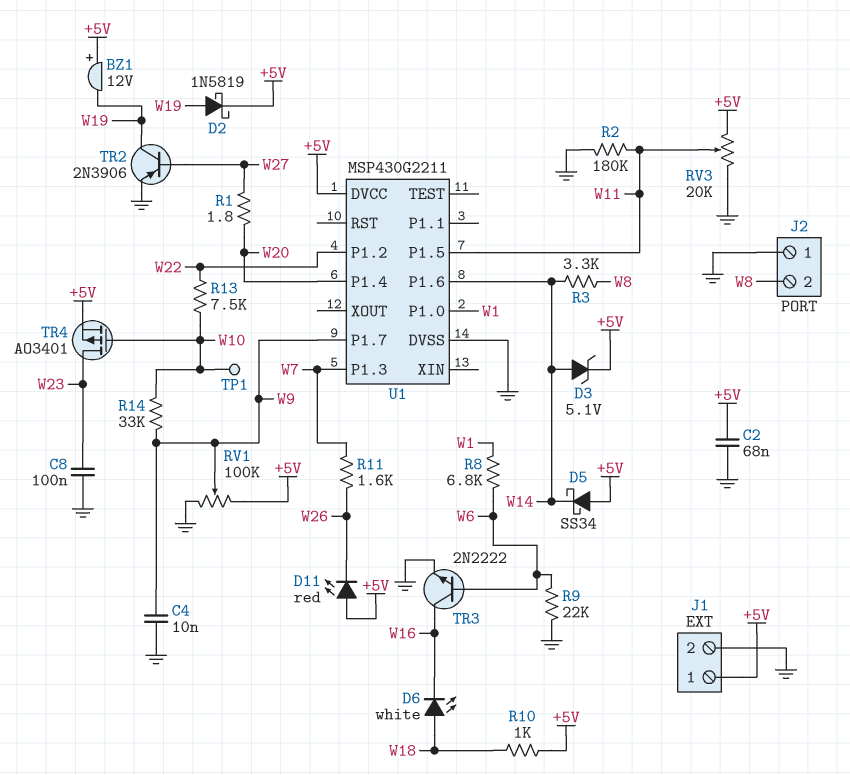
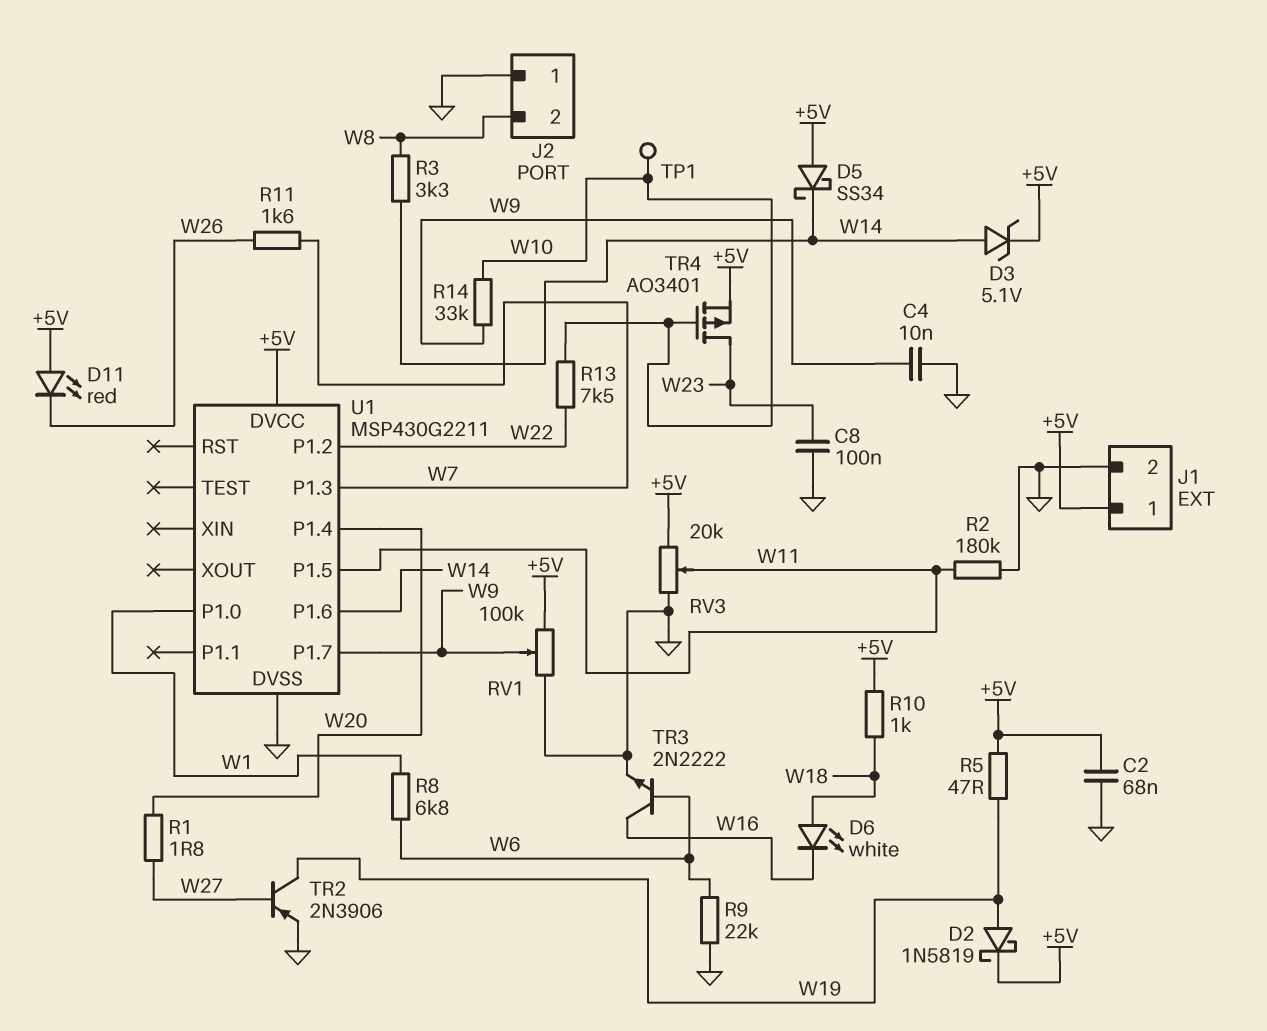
BZ1: buzzer 12V (plus +5V, minus W19) -> none
R5: none -> 47 (+5V, W19)

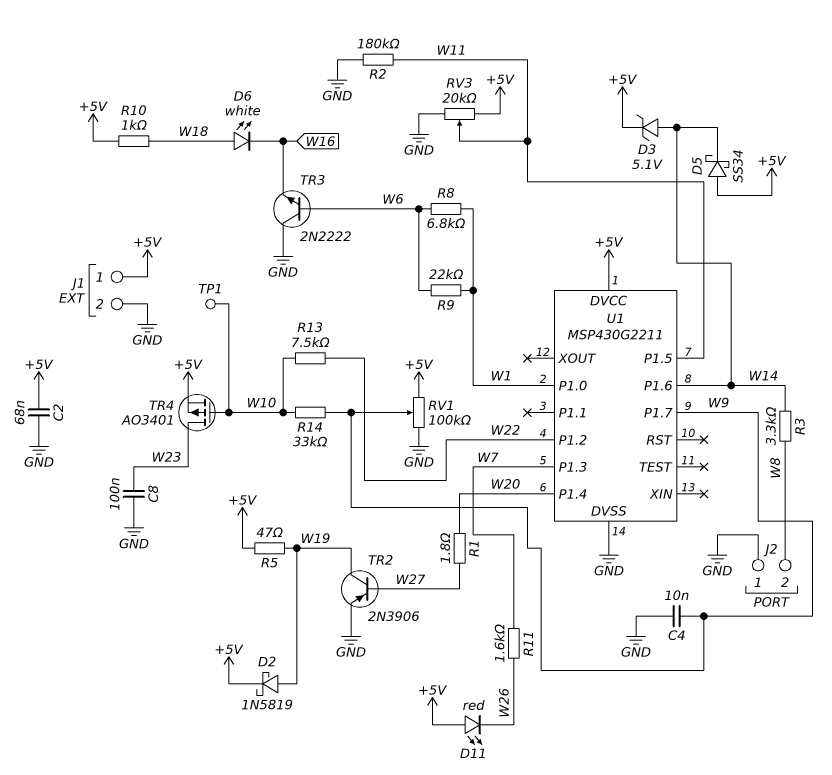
R9: 22k (GND, W6) -> 22k (W1, W6)
TR3: NPN 2N2222 (B W6, C W16, E GND) -> NPN 2N2222 (B W6, C GND, E W16)

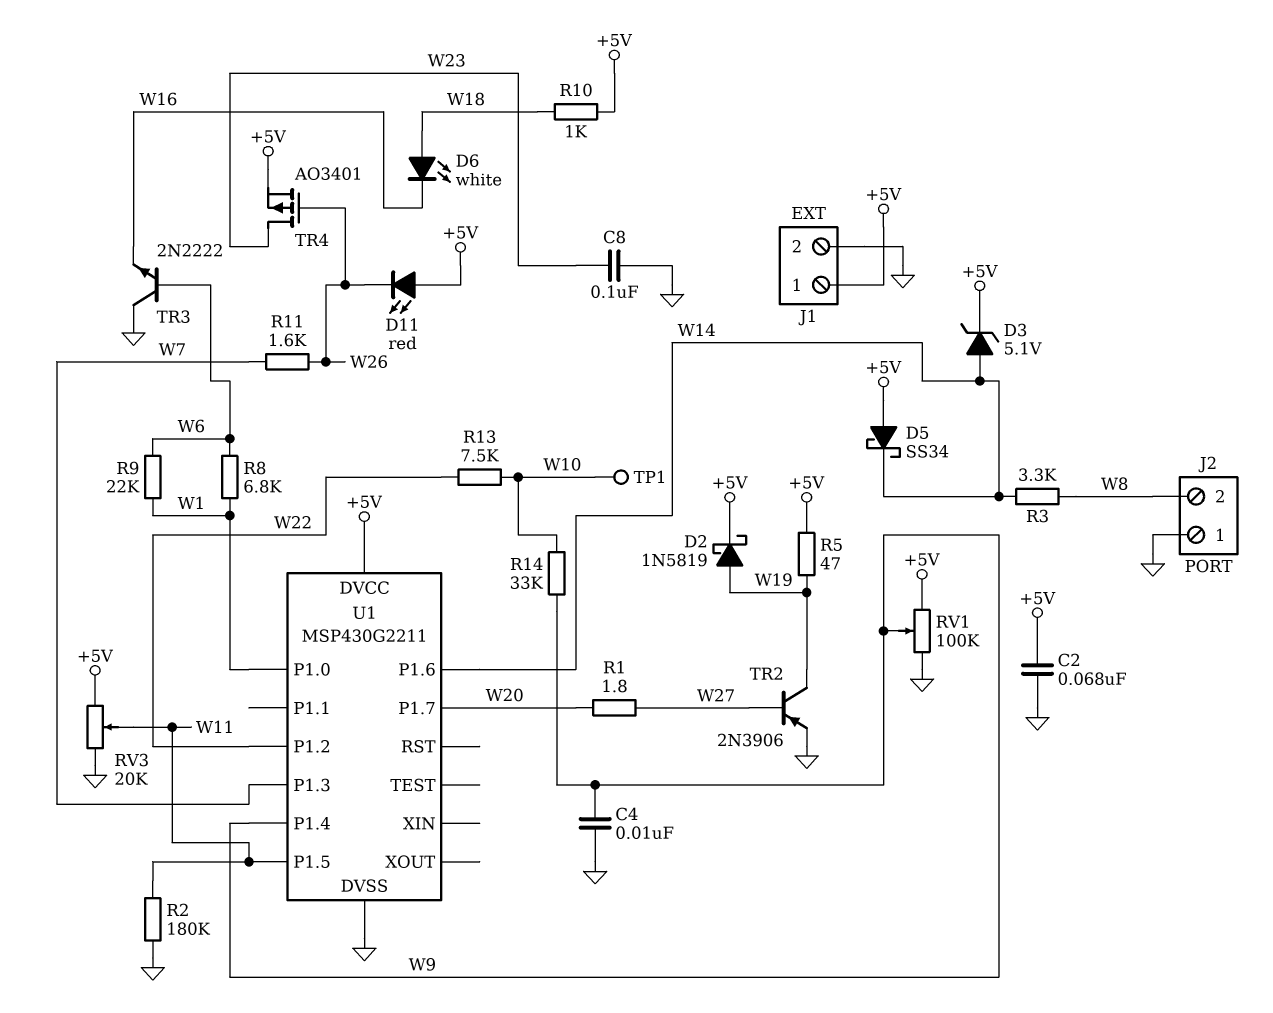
TR4: PMOS AO3401 (G W10, D W23, S +5V) -> PMOS AO3401 (G W26, D W23, S +5V)
U1 pin P1.4: W20 -> W9
U1 pin P1.7: W9 -> W20

